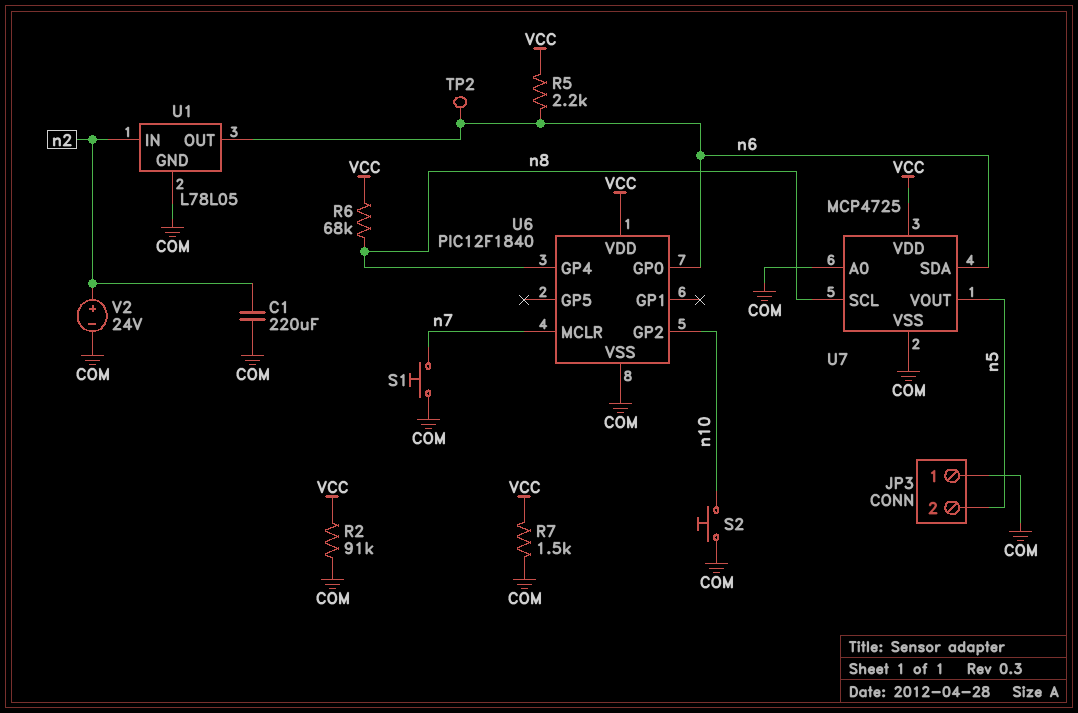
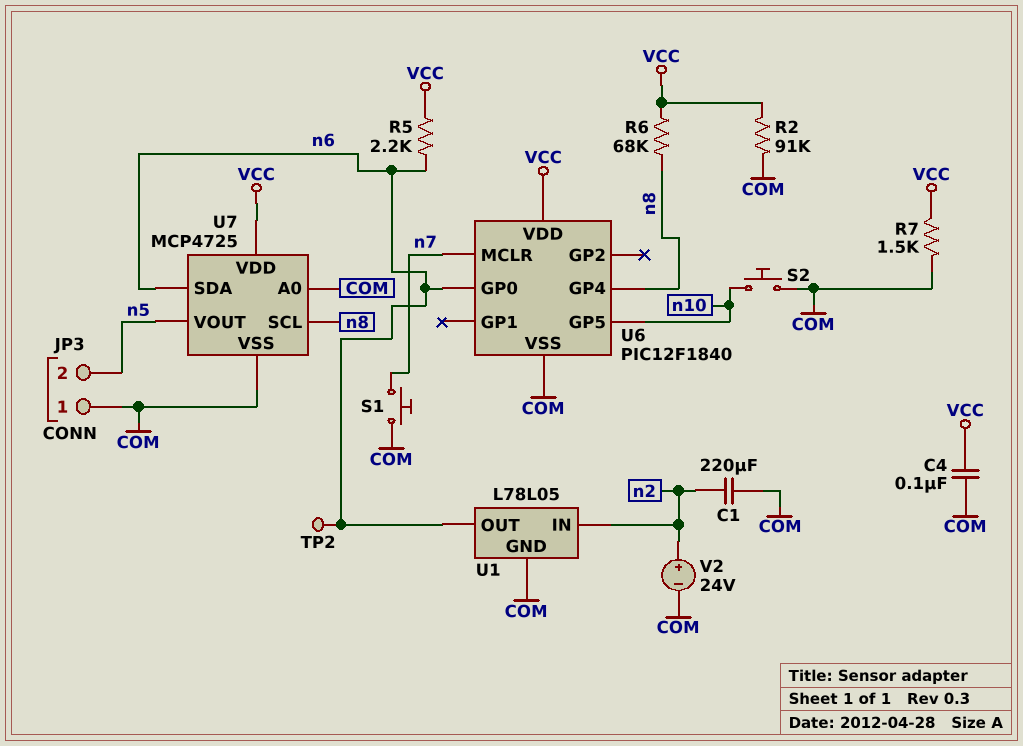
C4: none -> 100nF (COM, VCC)
U6 pin GP2: n10 -> none
U6 pin GP5: none -> n10

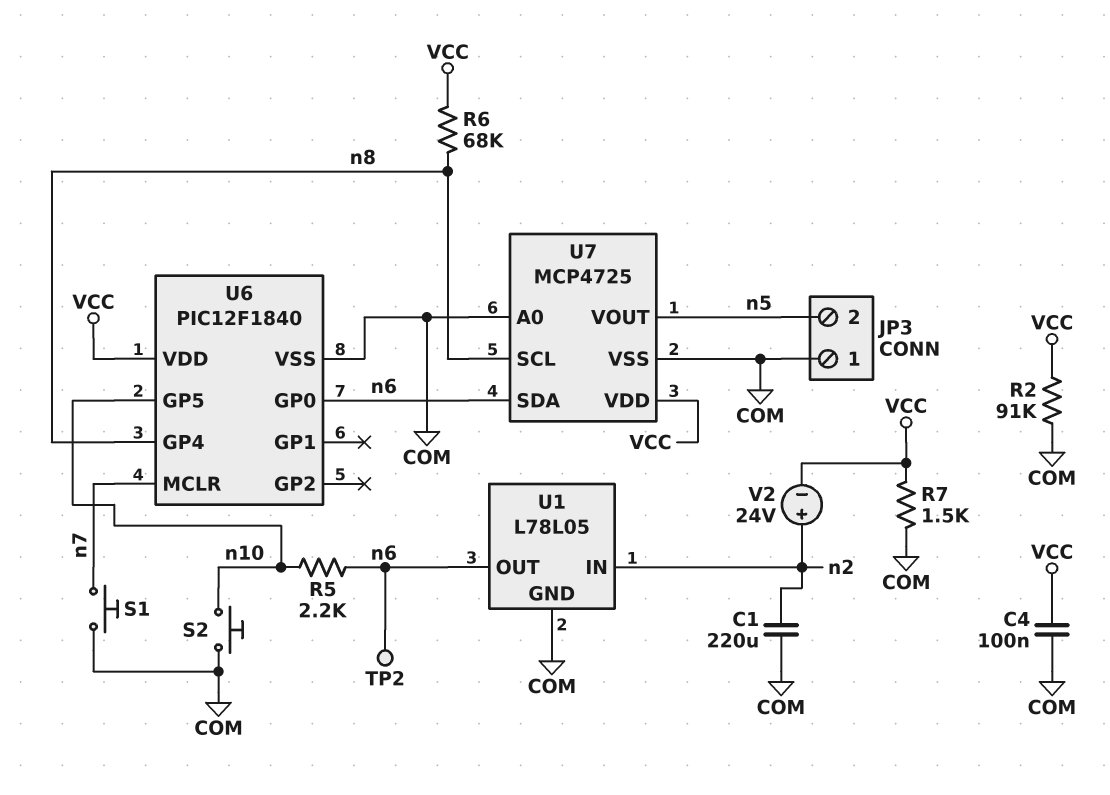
R5: 2.2k (VCC, n6) -> 2.2k (n6, n10)
V2: 24V (plus n2, minus COM) -> 24V (plus n2, minus VCC)

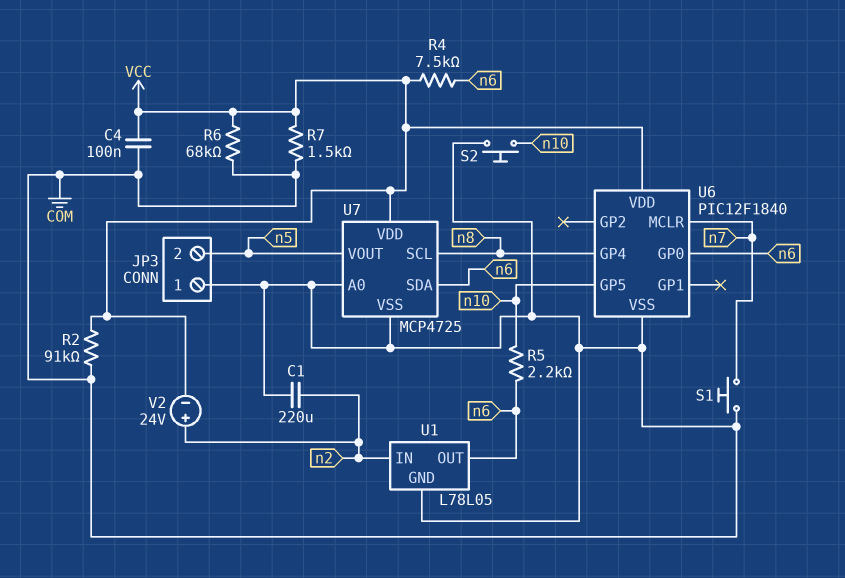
R4: none -> 7.5k (VCC, n6)
R6: 68k (VCC, n8) -> 68k (COM, VCC)
TP2: test point (n6) -> none

